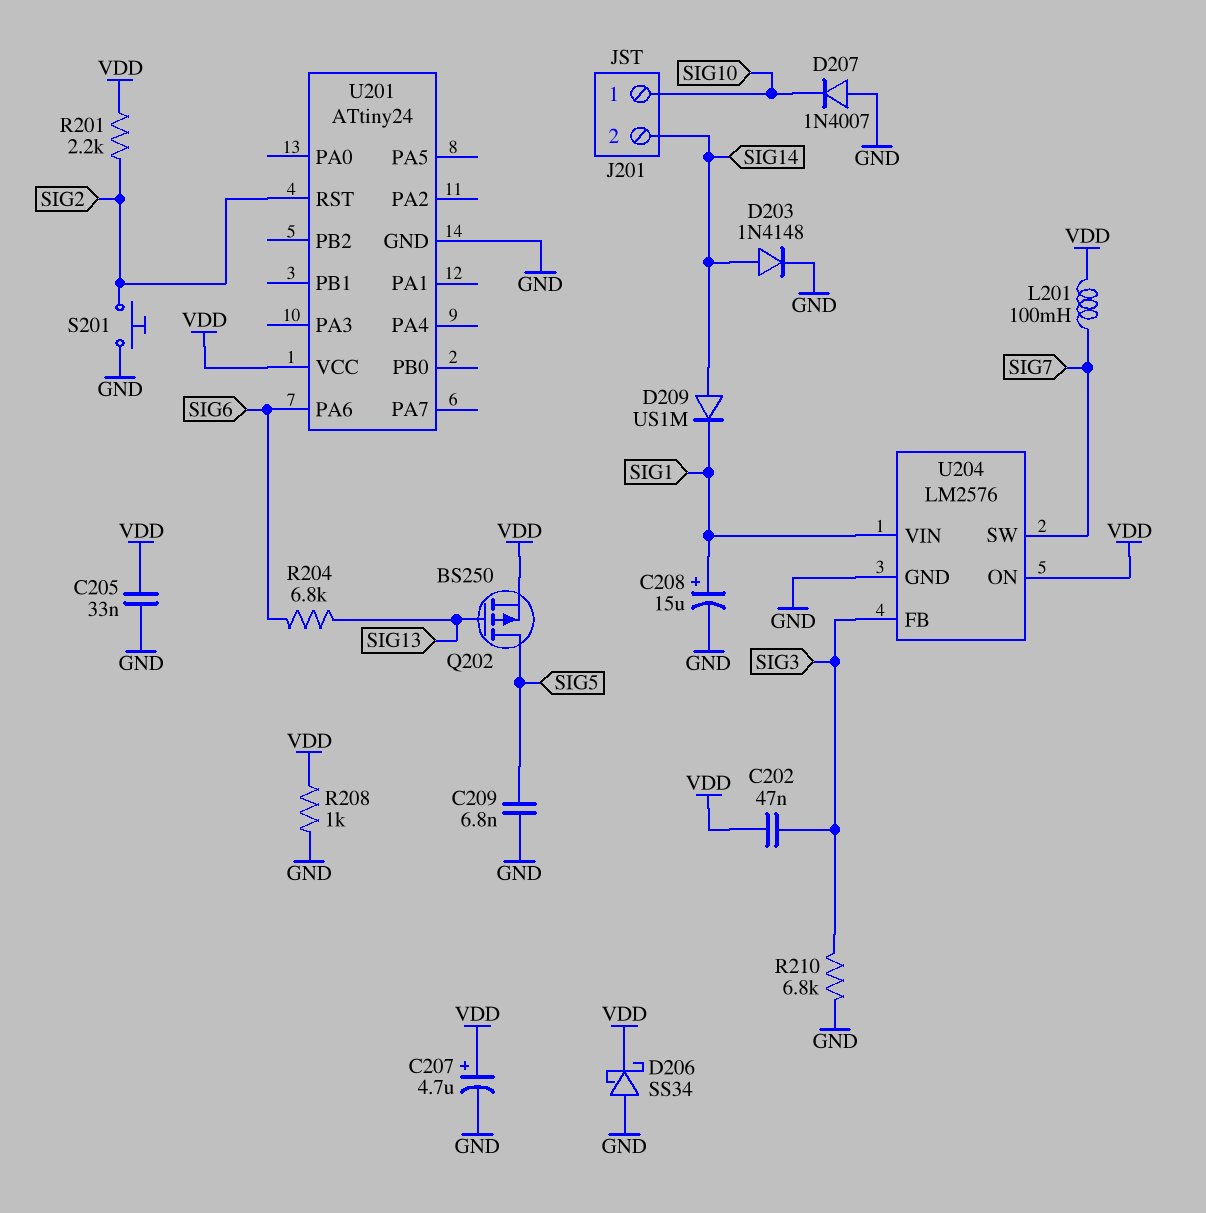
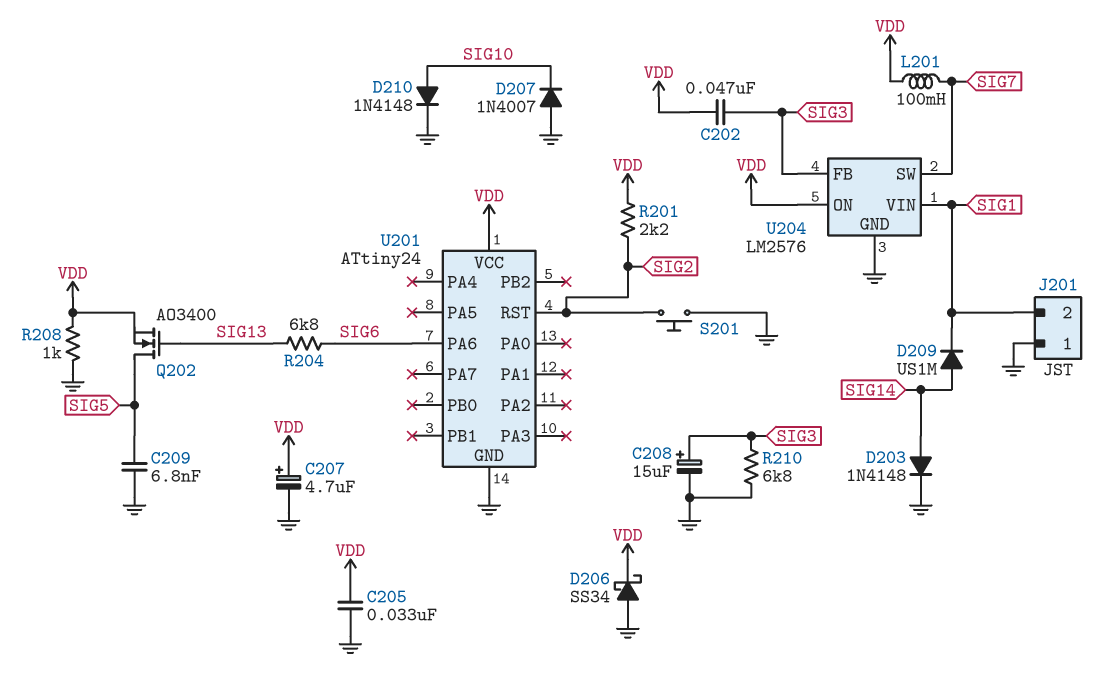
C208: 15uF (plus SIG1, minus GND) -> 15uF (plus SIG3, minus GND)
D210: none -> diode 1N4148 (A SIG10, K GND)
J201 pin 1: SIG10 -> GND
J201 pin 2: SIG14 -> SIG1
Q202: PMOS BS250 (G SIG13, D SIG5, S VDD) -> NMOS AO3400 (G SIG13, D SIG5, S VDD)

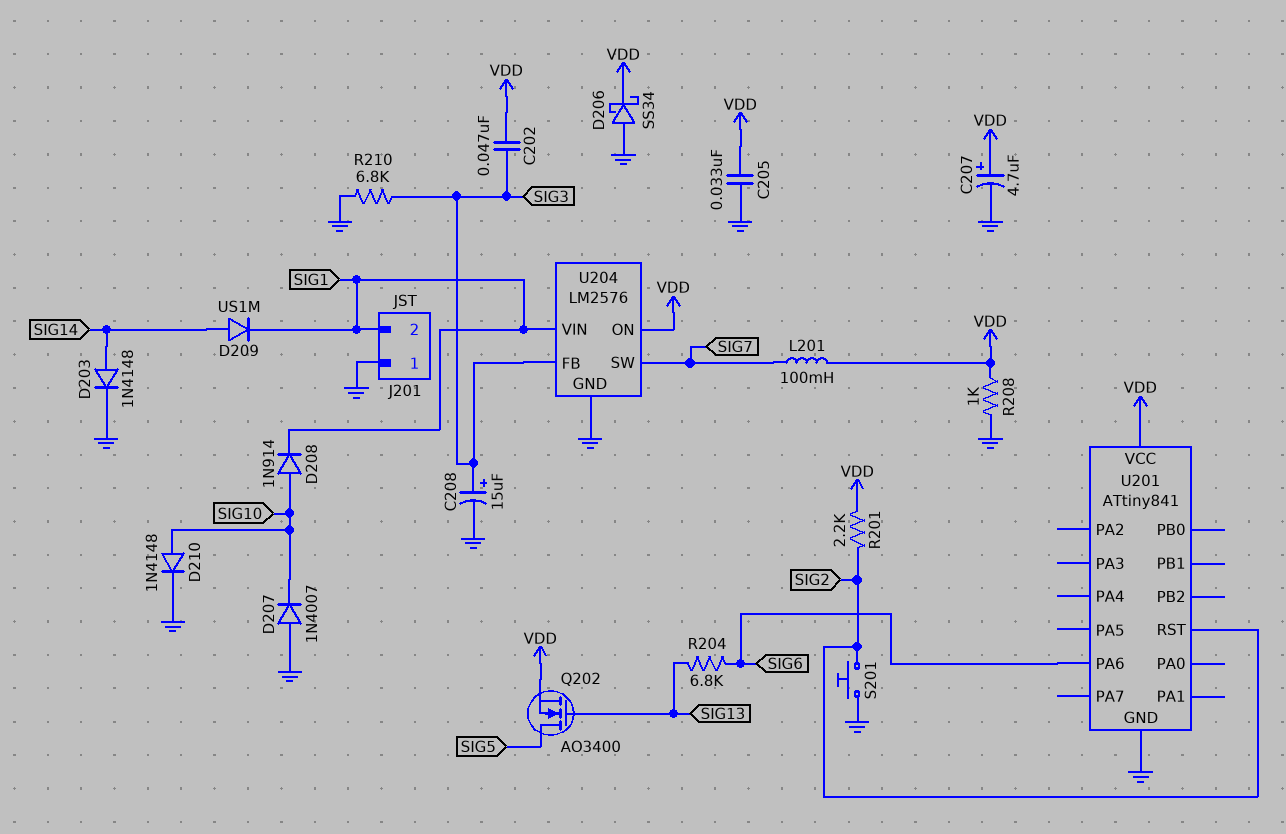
C209: 6.8nF (GND, SIG5) -> none
D208: none -> diode 1N914 (A SIG10, K SIG1)
U201: ATtiny24 -> ATtiny841

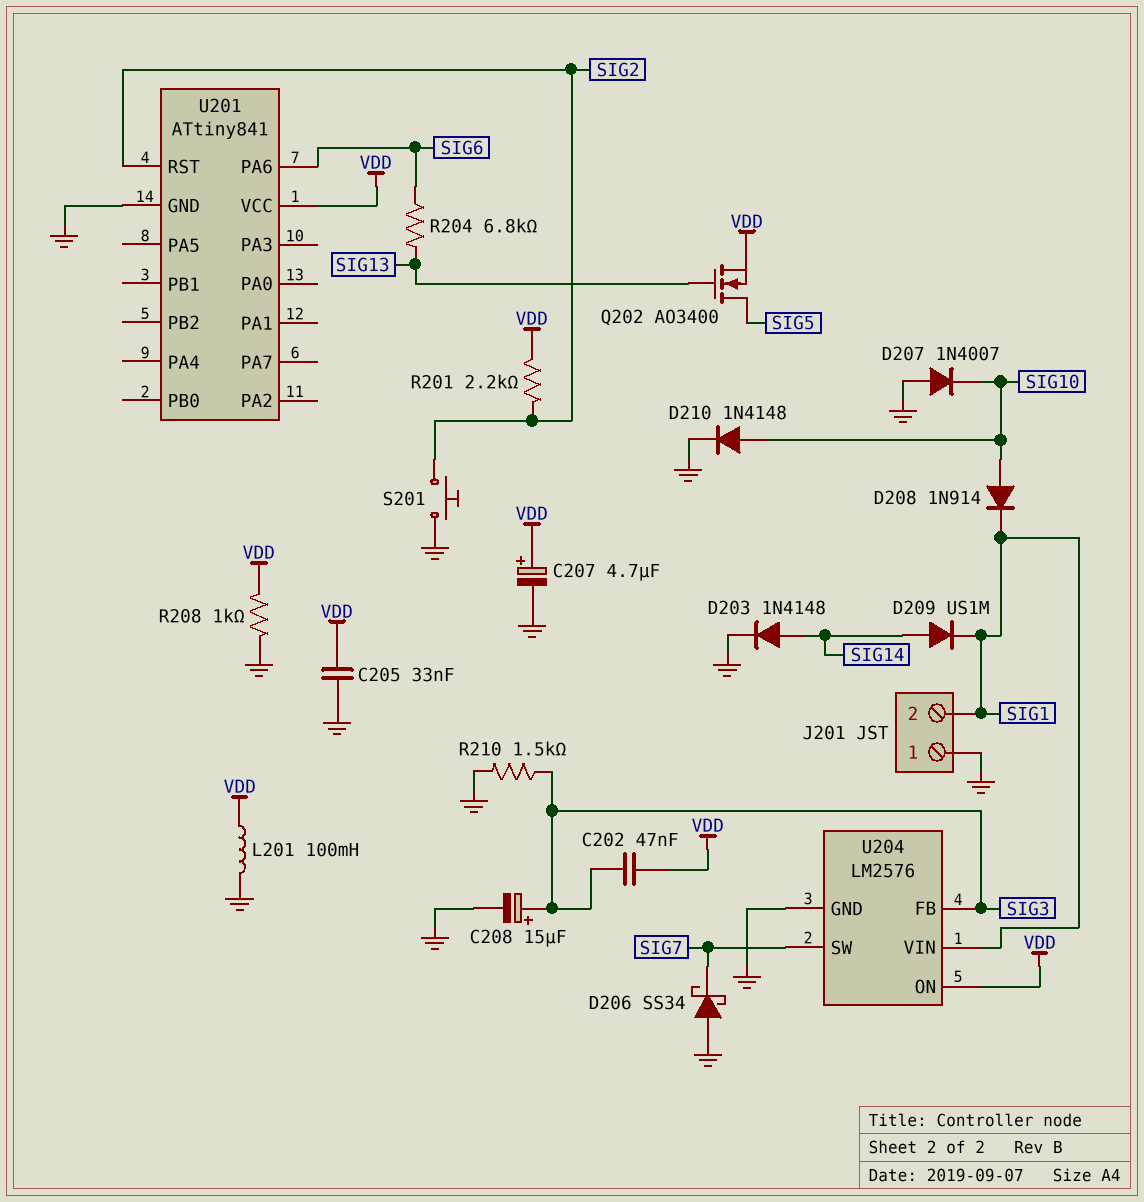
D206: schottky SS34 (A GND, K VDD) -> schottky SS34 (A GND, K SIG7)
L201: 100mH (SIG7, VDD) -> 100mH (GND, VDD)
R210: 6.8k (GND, SIG3) -> 1.5k (GND, SIG3)

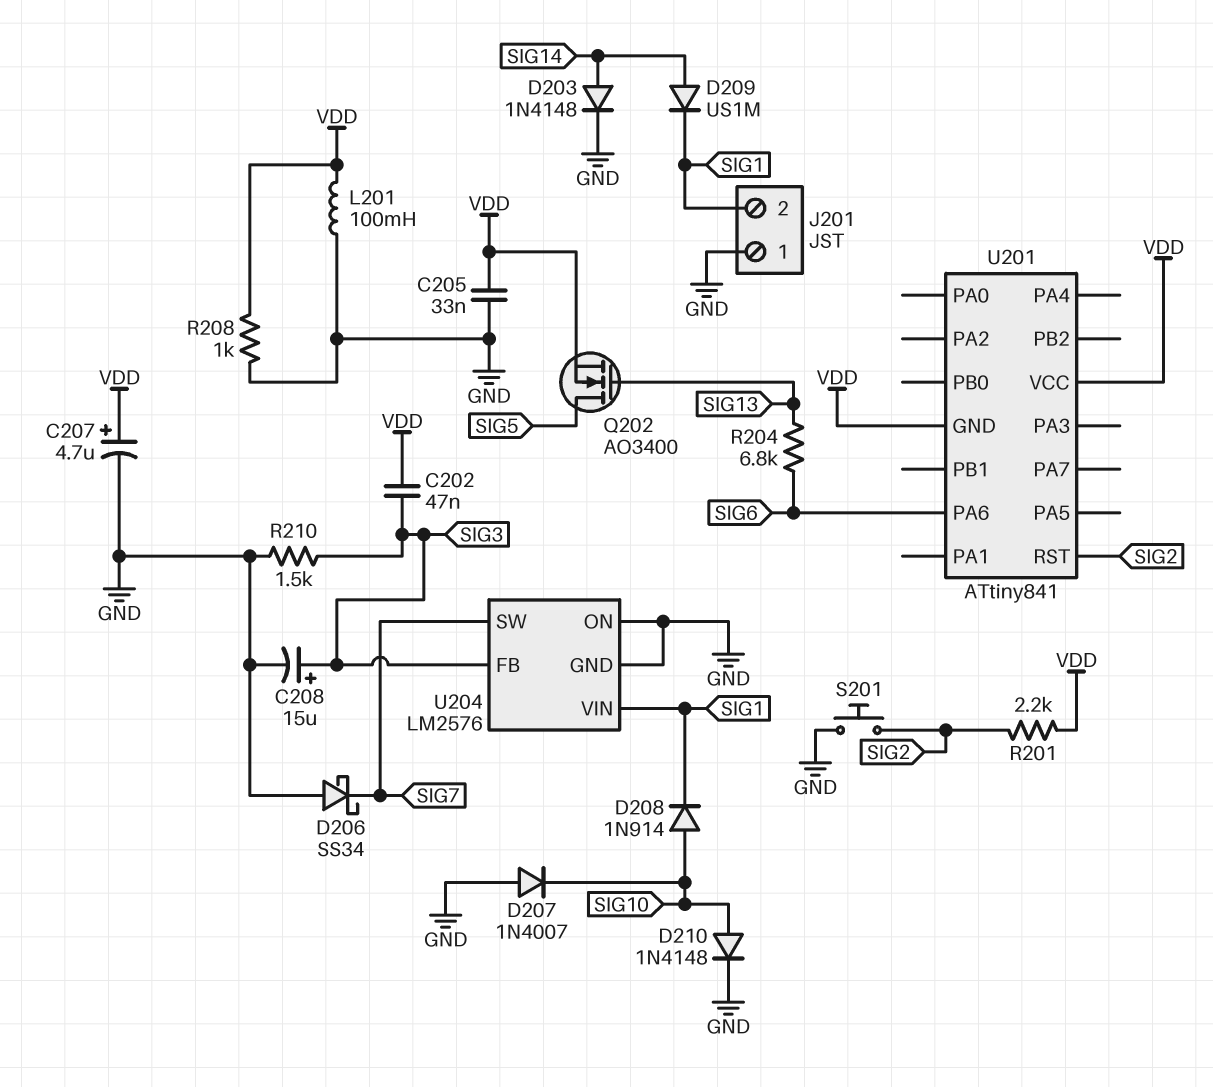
U201 pin GND: GND -> VDD
U204 pin ON: VDD -> GND

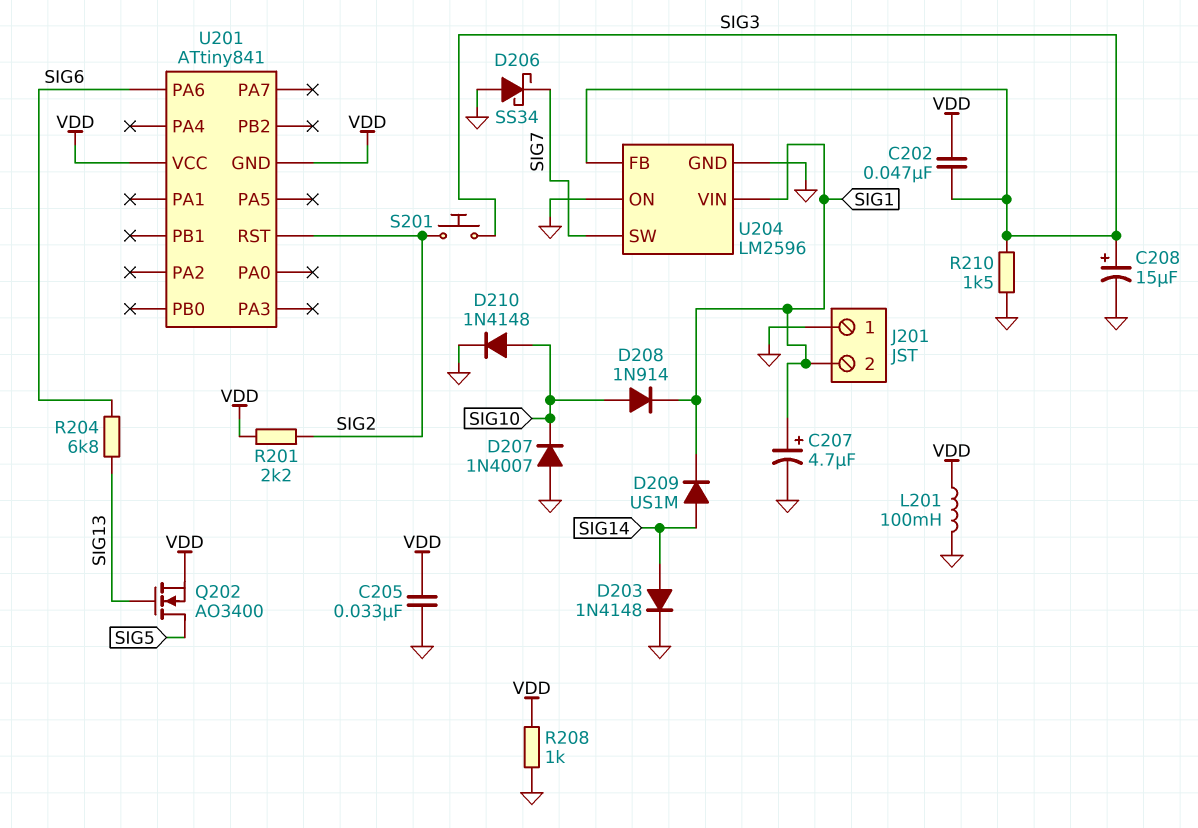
C207: 4.7uF (plus VDD, minus GND) -> 4.7uF (plus SIG1, minus GND)
S201: button (GND, SIG2) -> button (SIG2, SIG3)
U204: LM2576 -> LM2596

